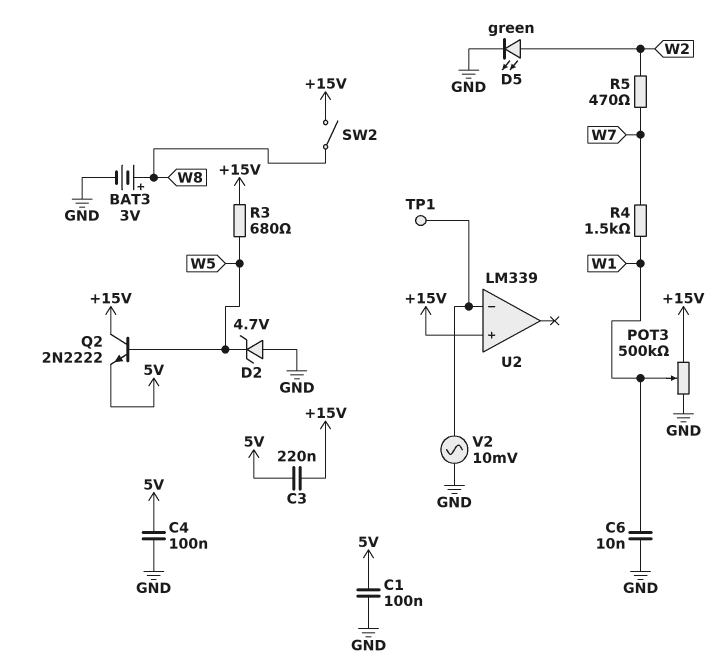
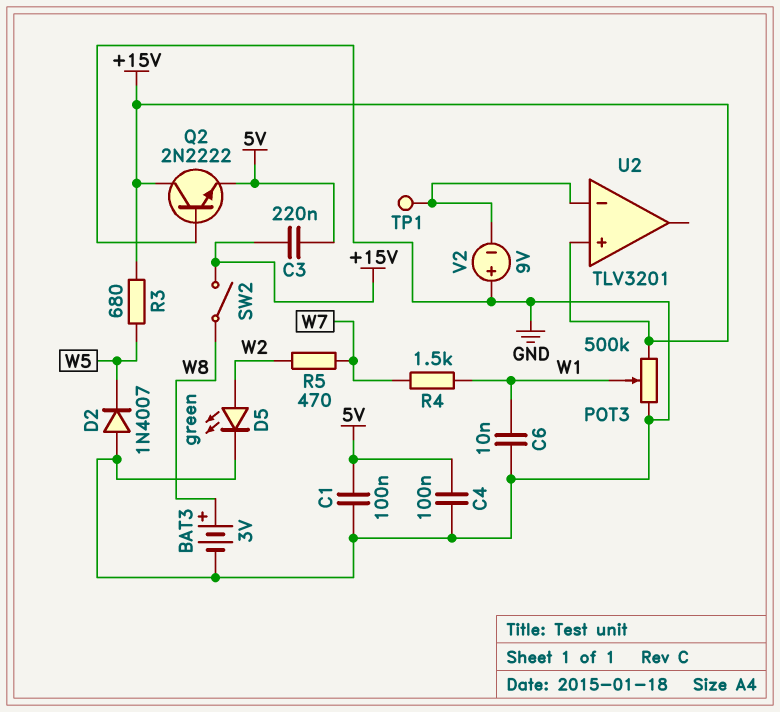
D2: zener 4.7V (A GND, K W5) -> diode 1N4007 (A GND, K W5)
Q2: NPN 2N2222 (B W5, C +15V, E 5V) -> NPN 2N2222 (B GND, C +15V, E 5V)
U2: LM339 -> TLV3201
V2: AC 10mV (GND, U2/in-) -> 9V (plus GND, minus U2/in-)

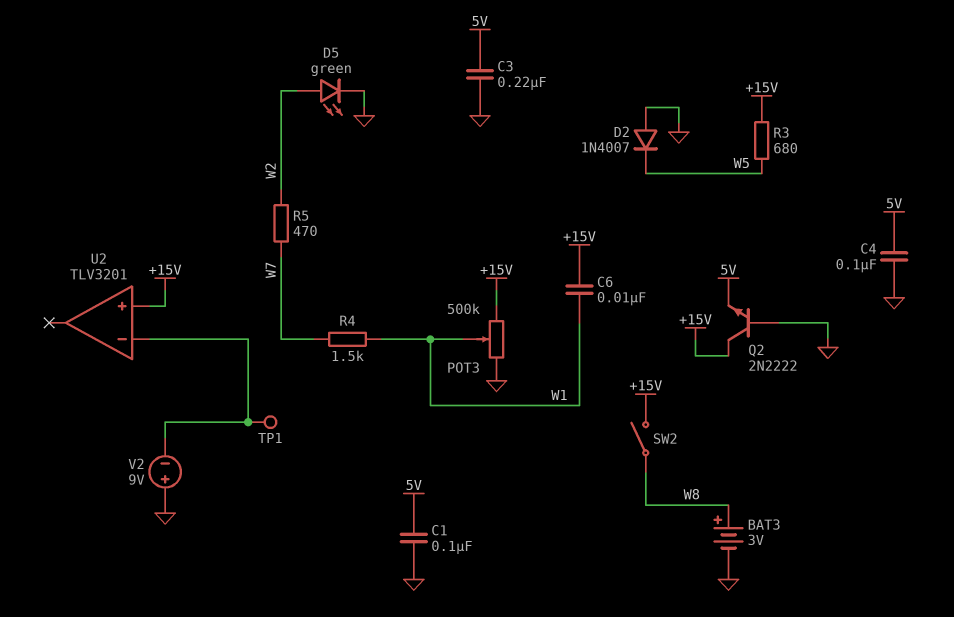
C3: 220nF (+15V, 5V) -> 220nF (5V, GND)
C6: 10nF (GND, W1) -> 10nF (+15V, W1)

